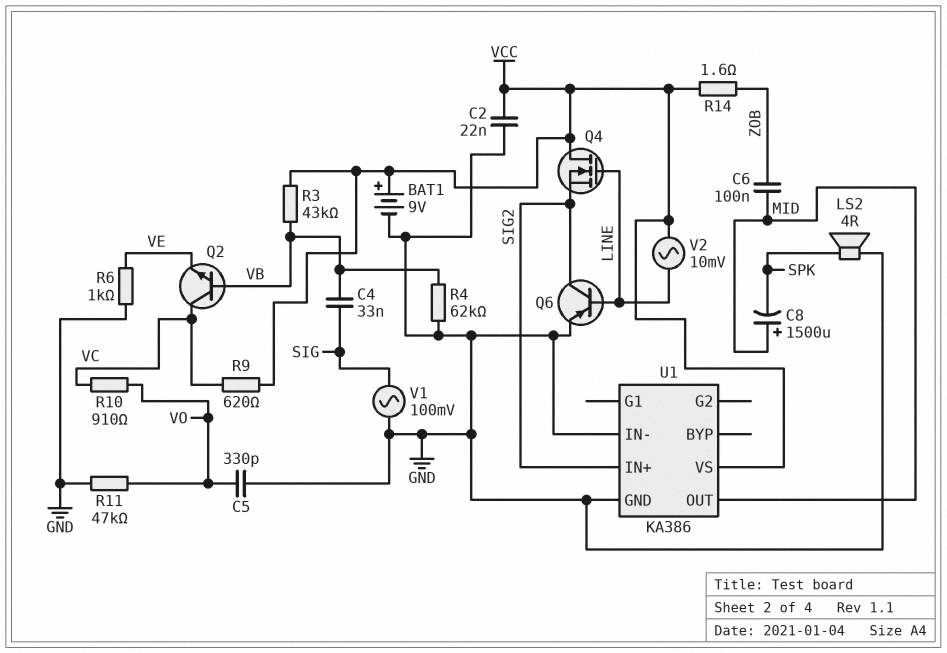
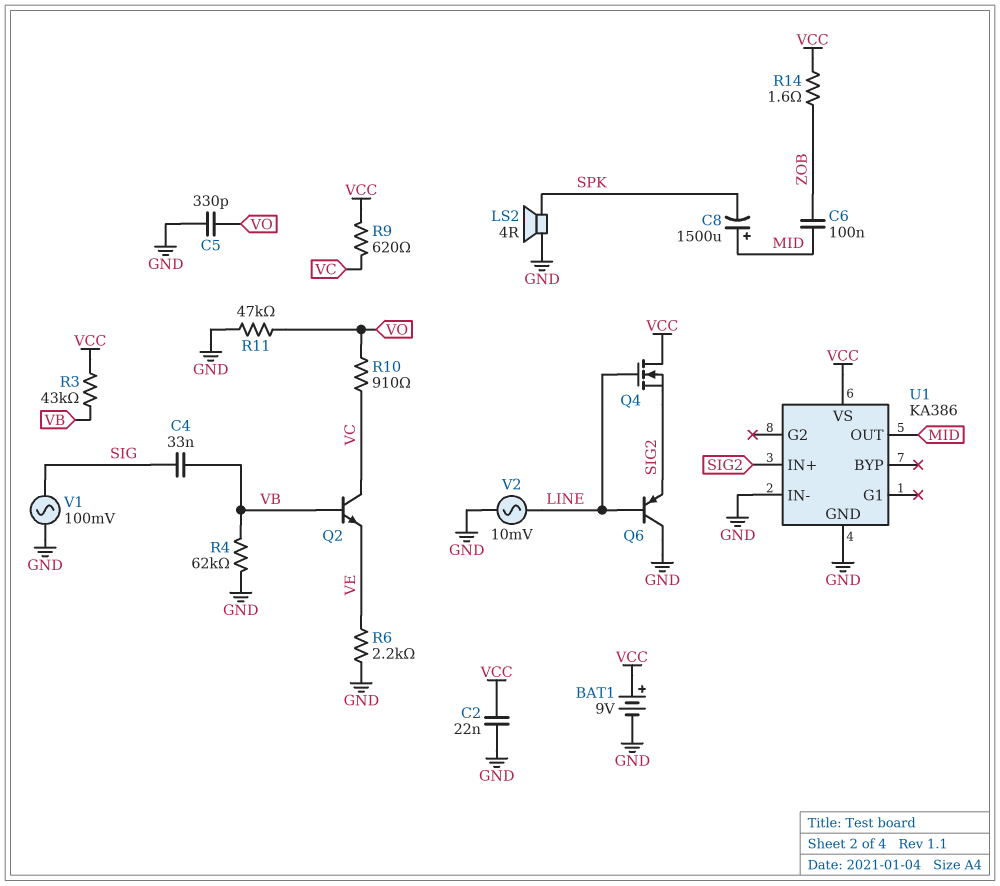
Q6: PNP (B LINE, C SIG2, E GND) -> PNP (B LINE, C GND, E SIG2)
R6: 1k (GND, VE) -> 2.2k (GND, VE)
V2: AC 10mV (LINE, VCC) -> AC 10mV (GND, LINE)

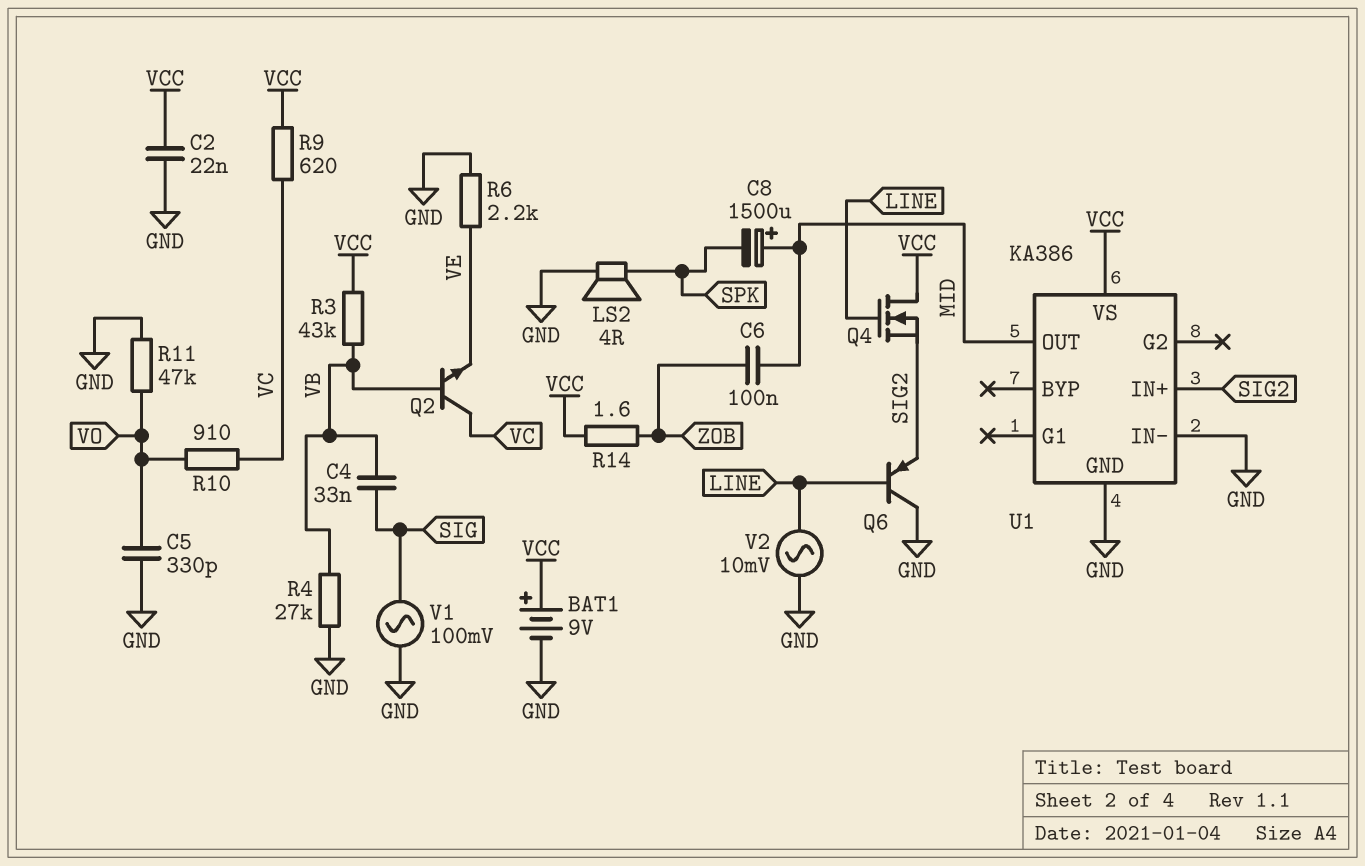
R4: 62k (GND, VB) -> 27k (GND, VB)

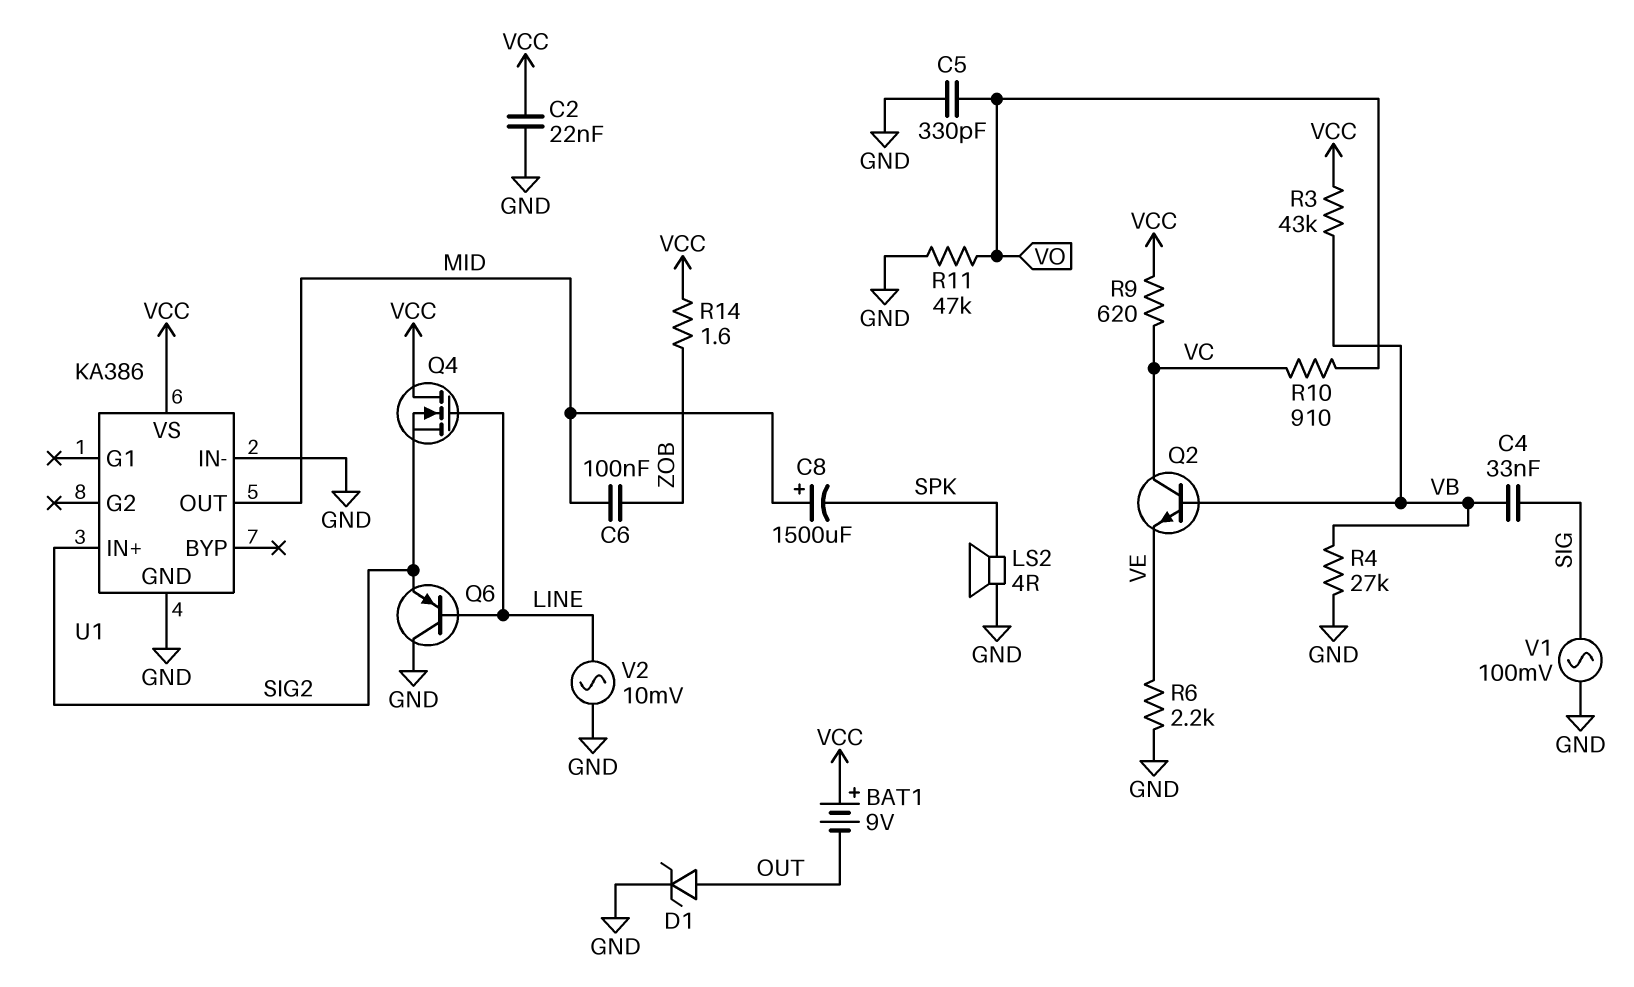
BAT1: 9V (plus VCC, minus GND) -> 9V (plus VCC, minus OUT)
D1: none -> zener (A OUT, K GND)

